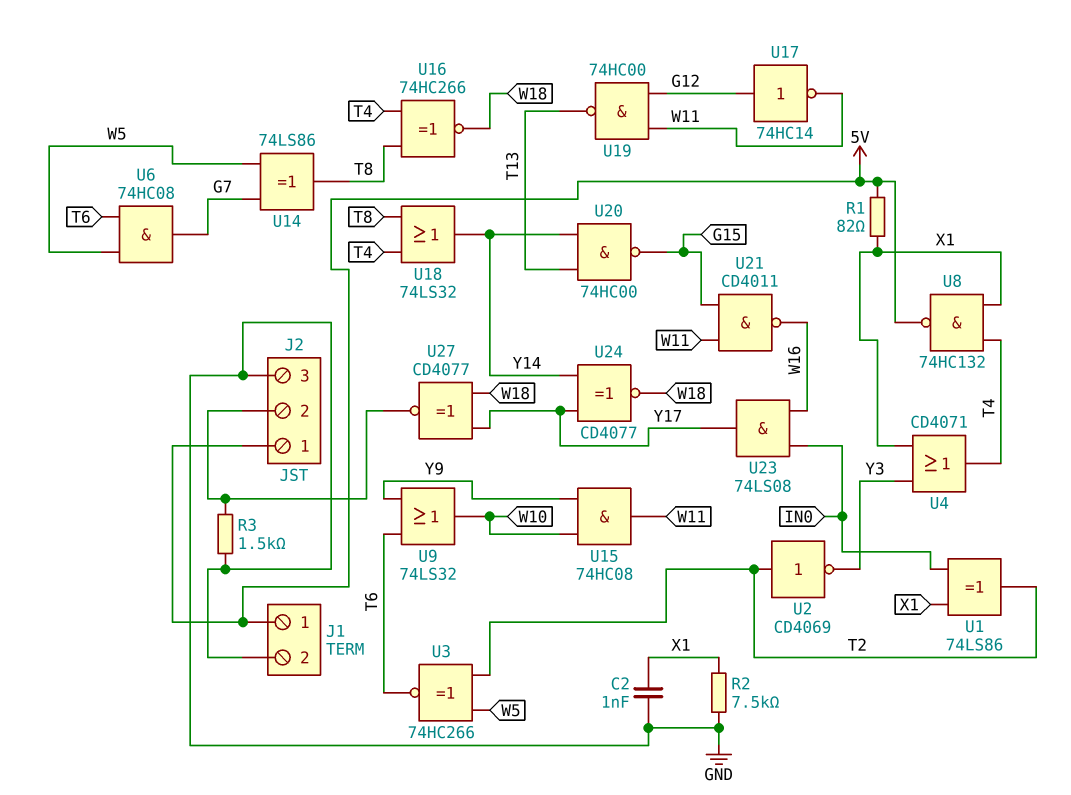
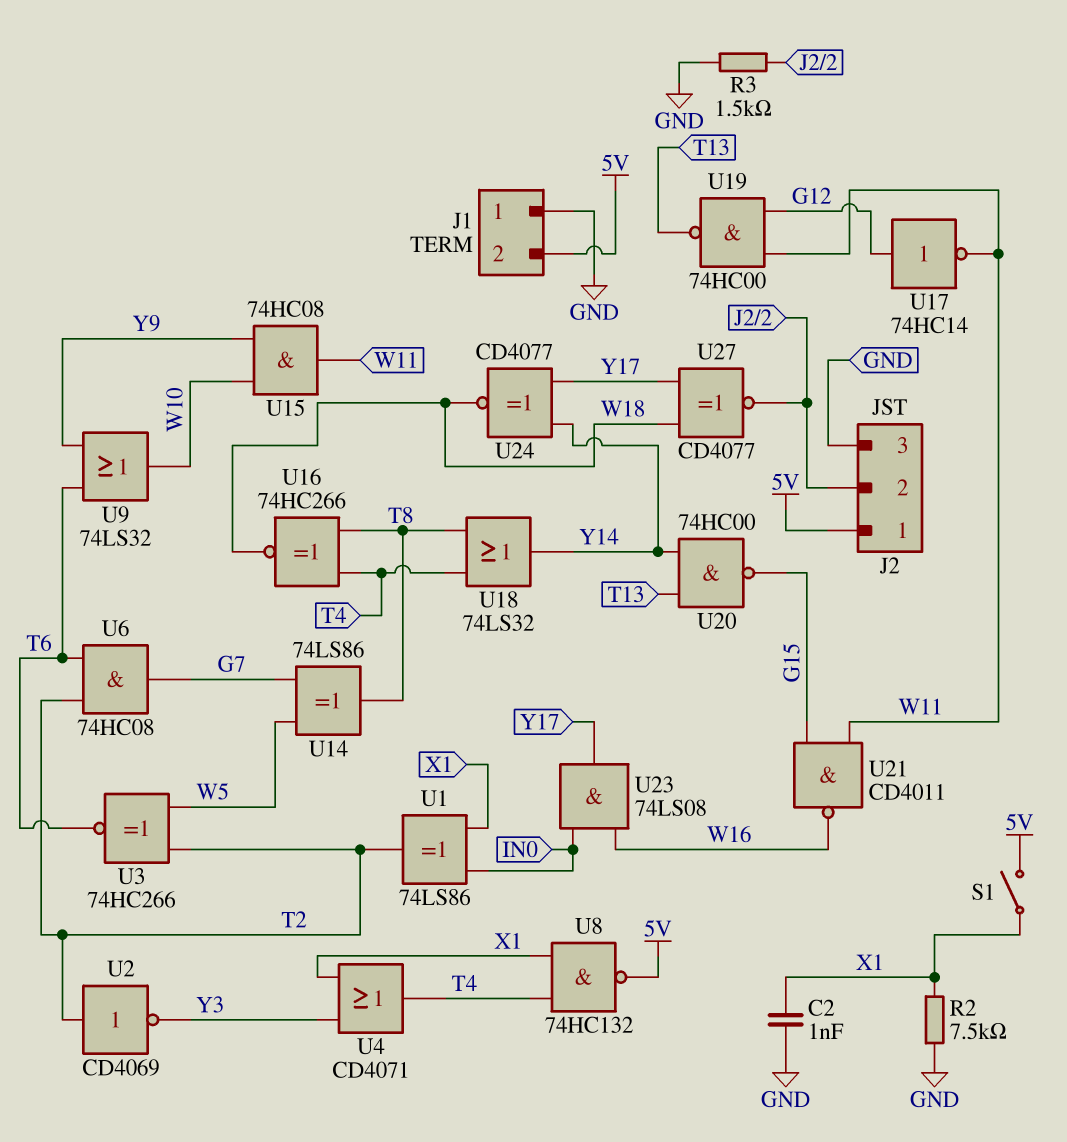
J1 pin 1: 5V -> GND
J1 pin 2: GND -> 5V
R1: 82 (5V, X1) -> none
S1: none -> switch (5V, X1)
U6: AND 74HC08 (in T6, in W5, out G7) -> AND 74HC08 (in T2, in T6, out G7)

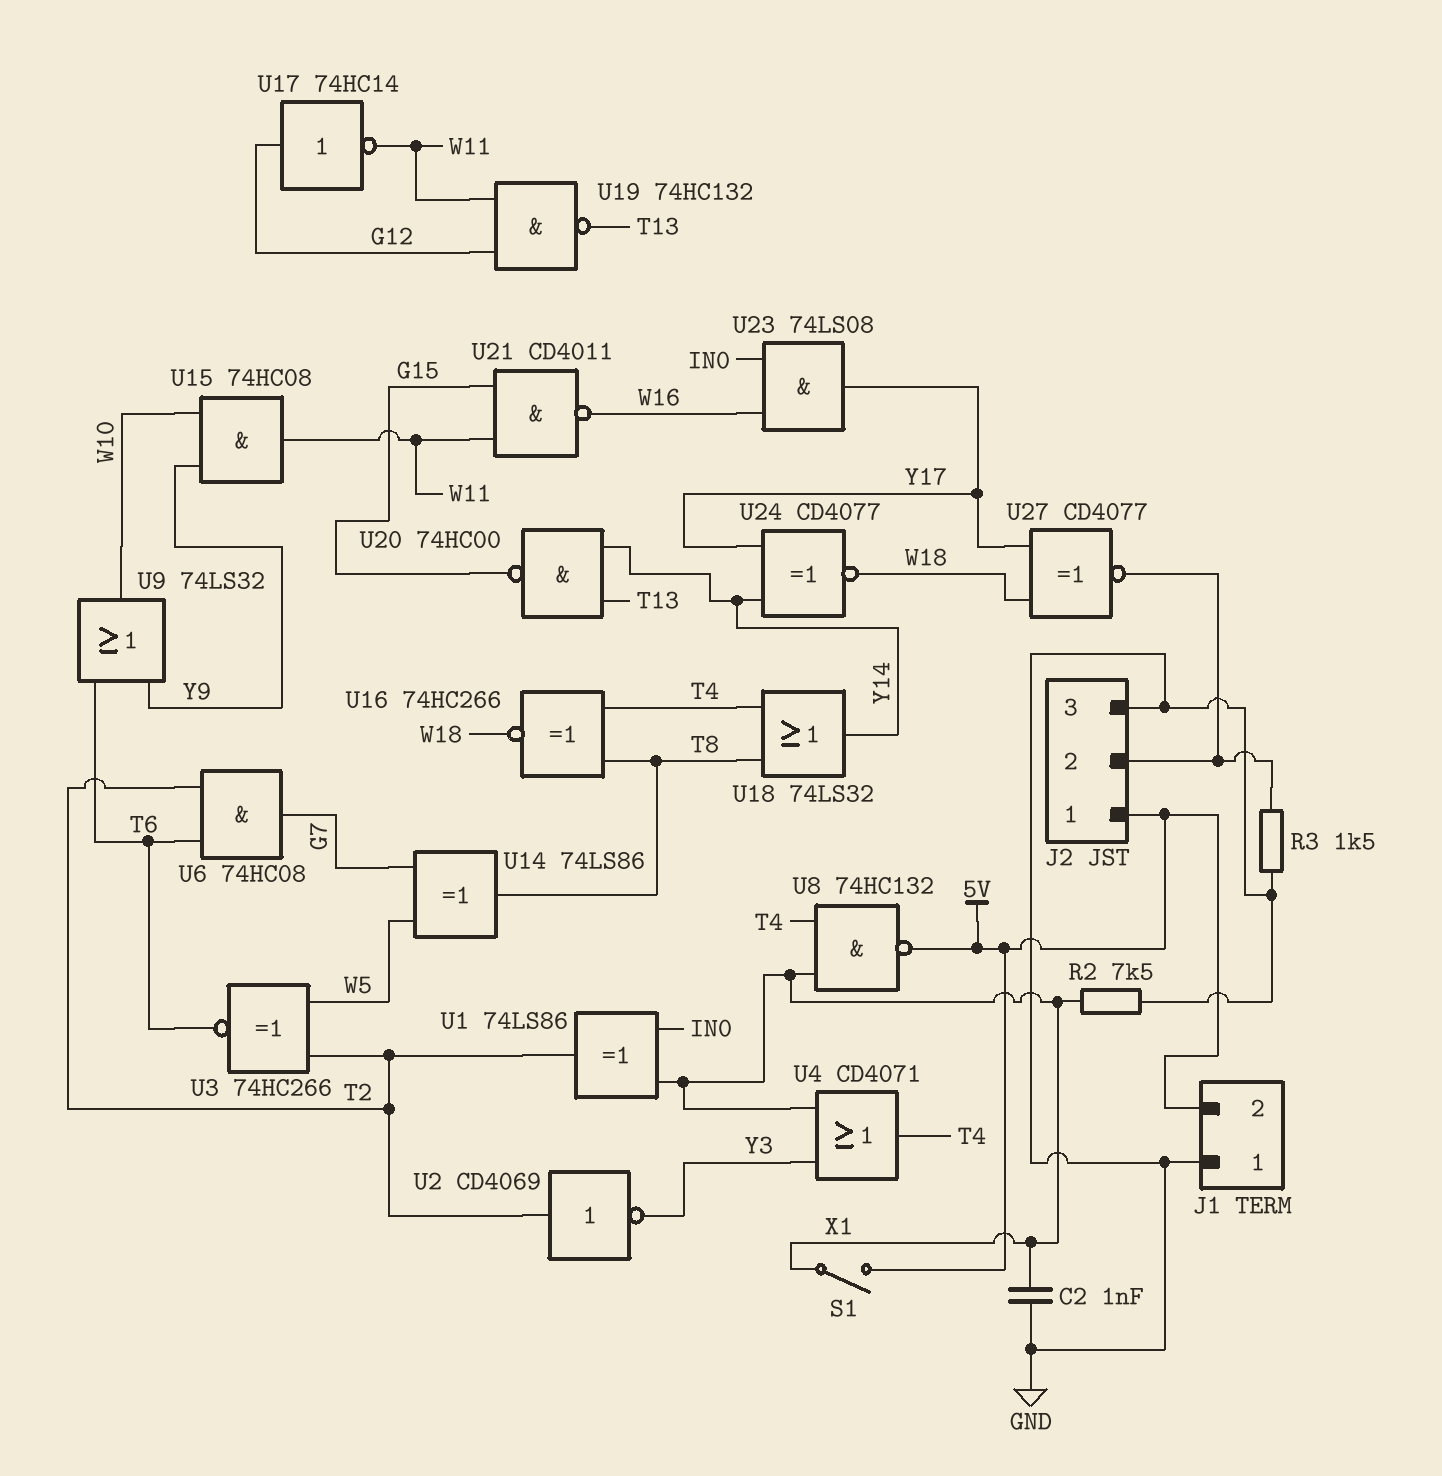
U19: NAND 74HC00 (in G12, in W11, out T13) -> NAND 74HC132 (in G12, in W11, out T13)

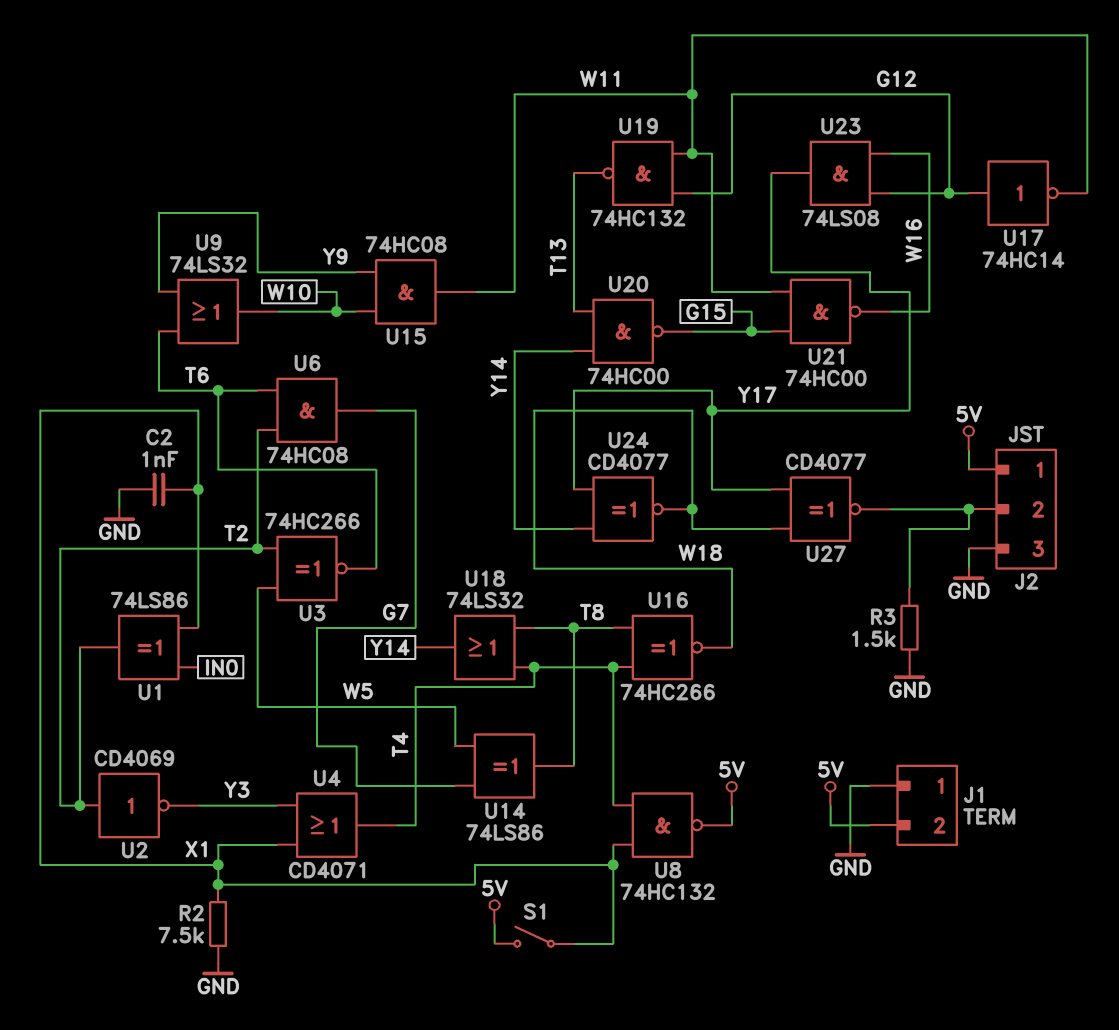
U21: NAND CD4011 (in G15, in W11, out W16) -> NAND 74HC00 (in G15, in W11, out W16)
U23: AND 74LS08 (in IN0, in W16, out Y17) -> AND 74LS08 (in G12, in W16, out Y17)

